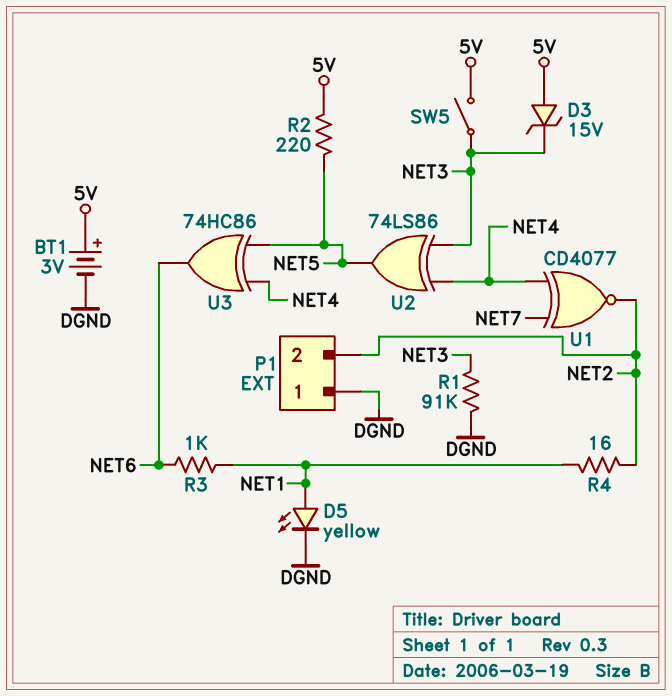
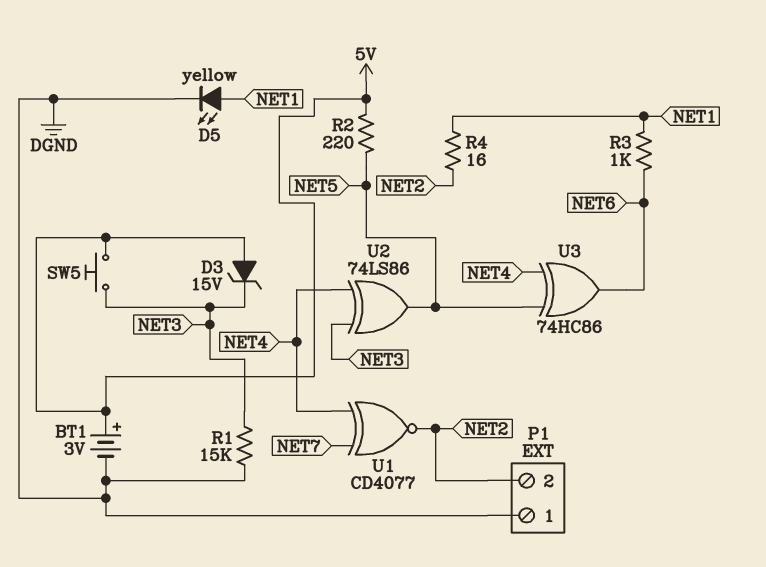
R1: 91k (DGND, NET3) -> 15k (DGND, NET3)
SW5: switch (5V, NET3) -> button (5V, NET3)

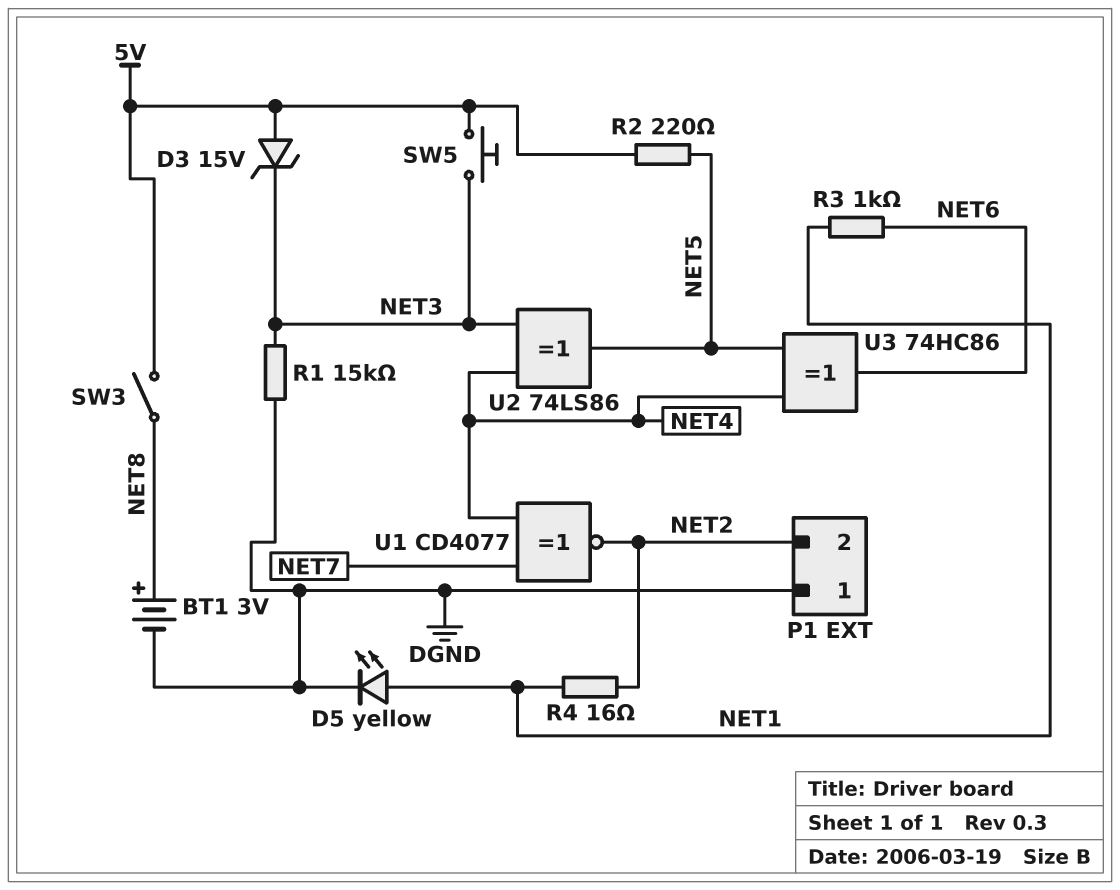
BT1: 3V (plus 5V, minus DGND) -> 3V (plus NET8, minus DGND)
SW3: none -> switch (5V, NET8)

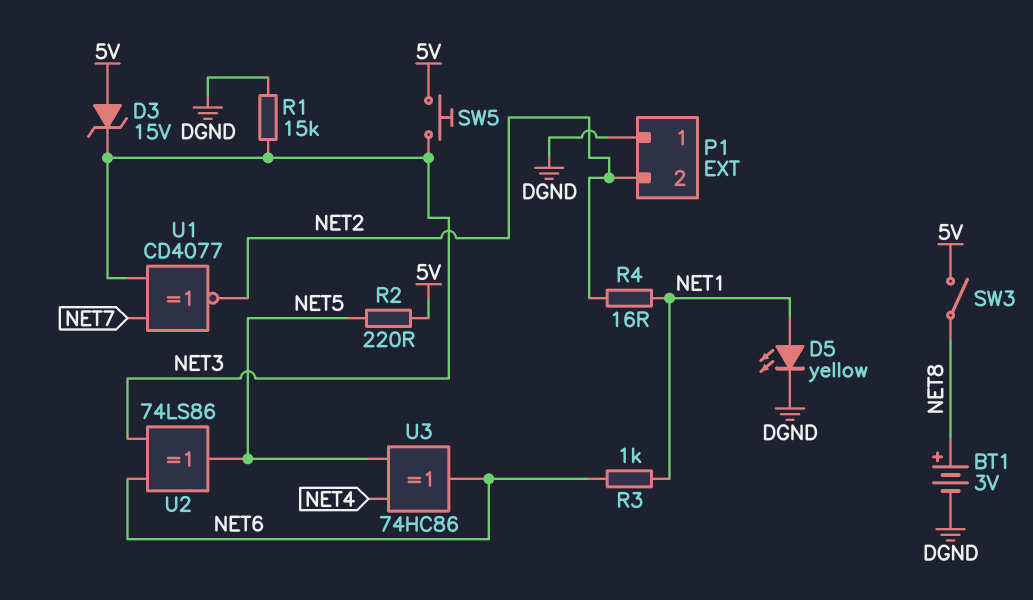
U1: XNOR CD4077 (in NET4, in NET7, out NET2) -> XNOR CD4077 (in NET3, in NET7, out NET2)
U2: XOR 74LS86 (in NET3, in NET4, out NET5) -> XOR 74LS86 (in NET3, in NET6, out NET5)

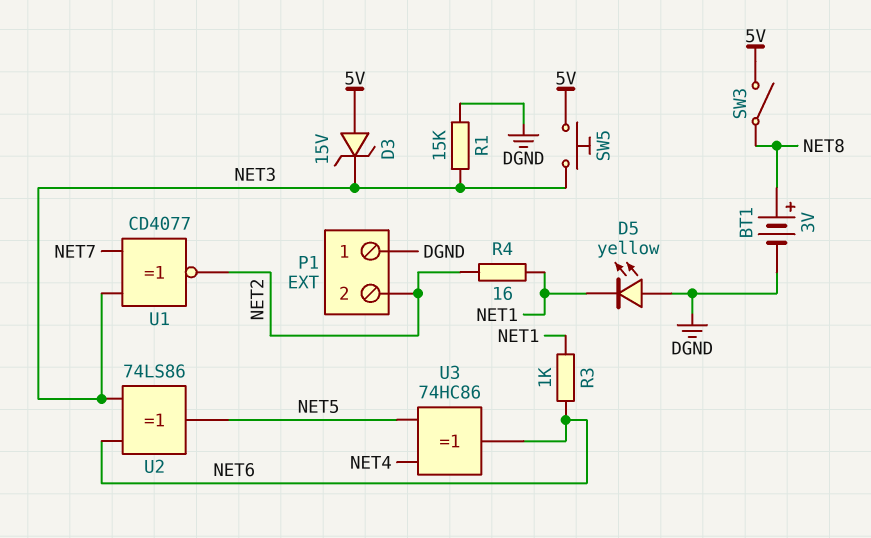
D5: LED yellow (A NET1, K DGND) -> LED yellow (A DGND, K NET1)
R2: 220 (5V, NET5) -> none

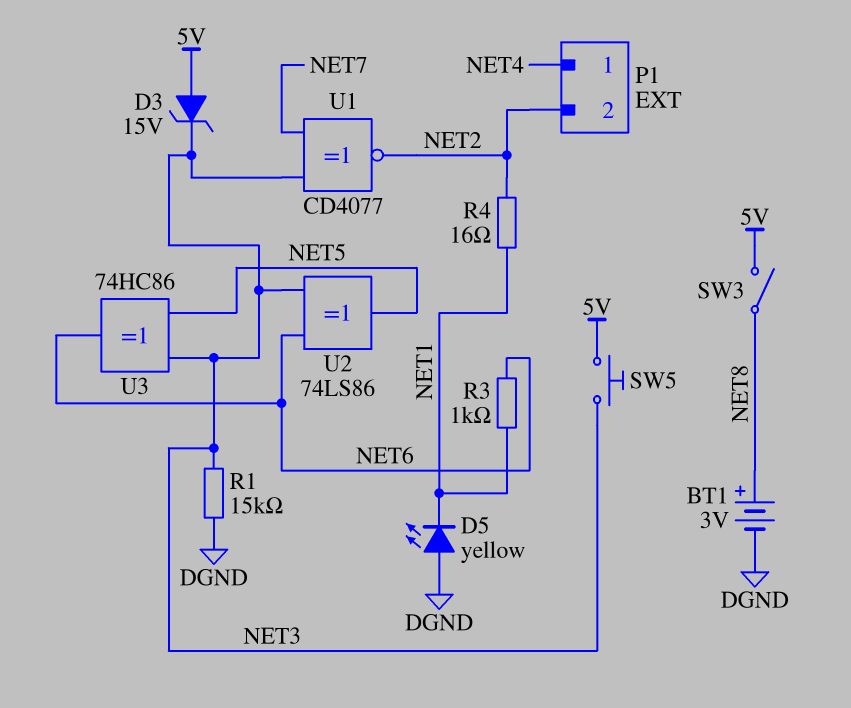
P1 pin 1: DGND -> NET4
U3: XOR 74HC86 (in NET4, in NET5, out NET6) -> XOR 74HC86 (in NET3, in NET5, out NET6)

